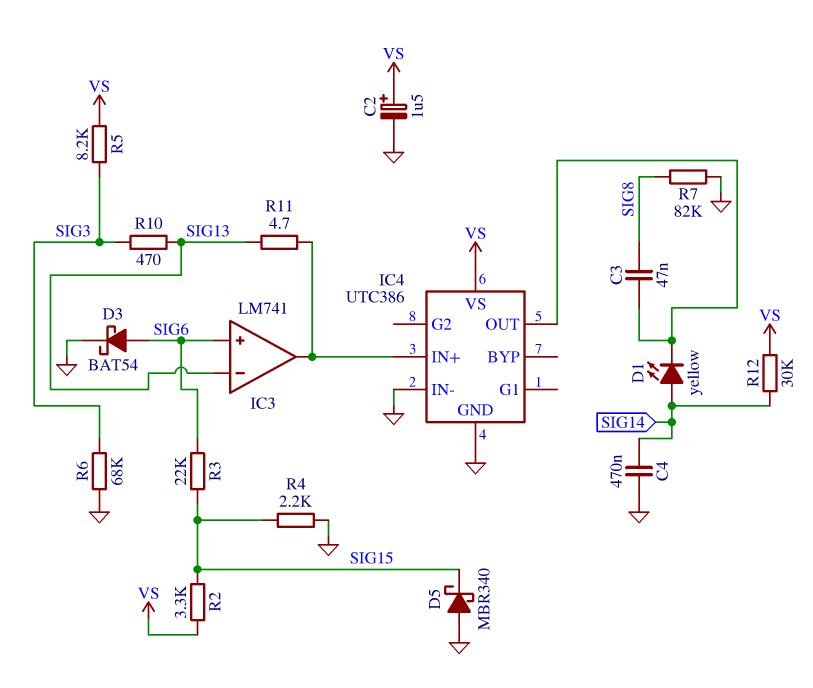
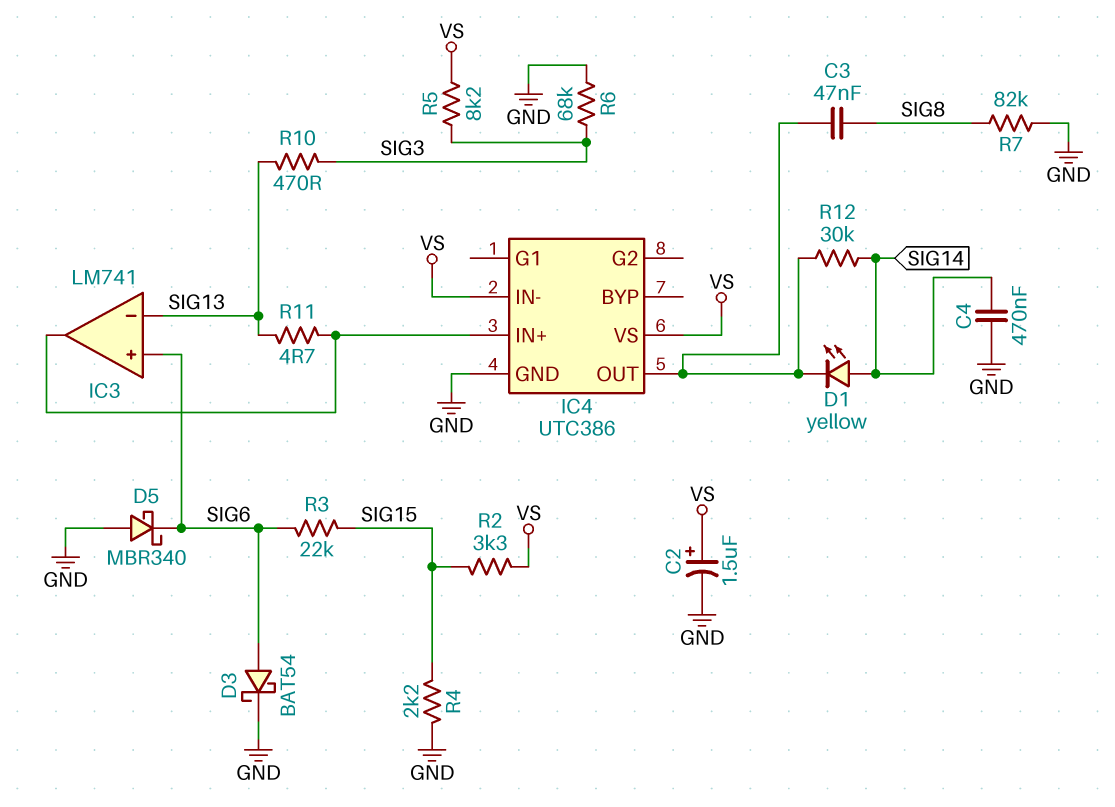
D5: schottky MBR340 (A GND, K SIG15) -> schottky MBR340 (A GND, K SIG6)
IC4 pin IN-: GND -> VS
R12: 30k (SIG14, VS) -> 30k (IC4/OUT, SIG14)

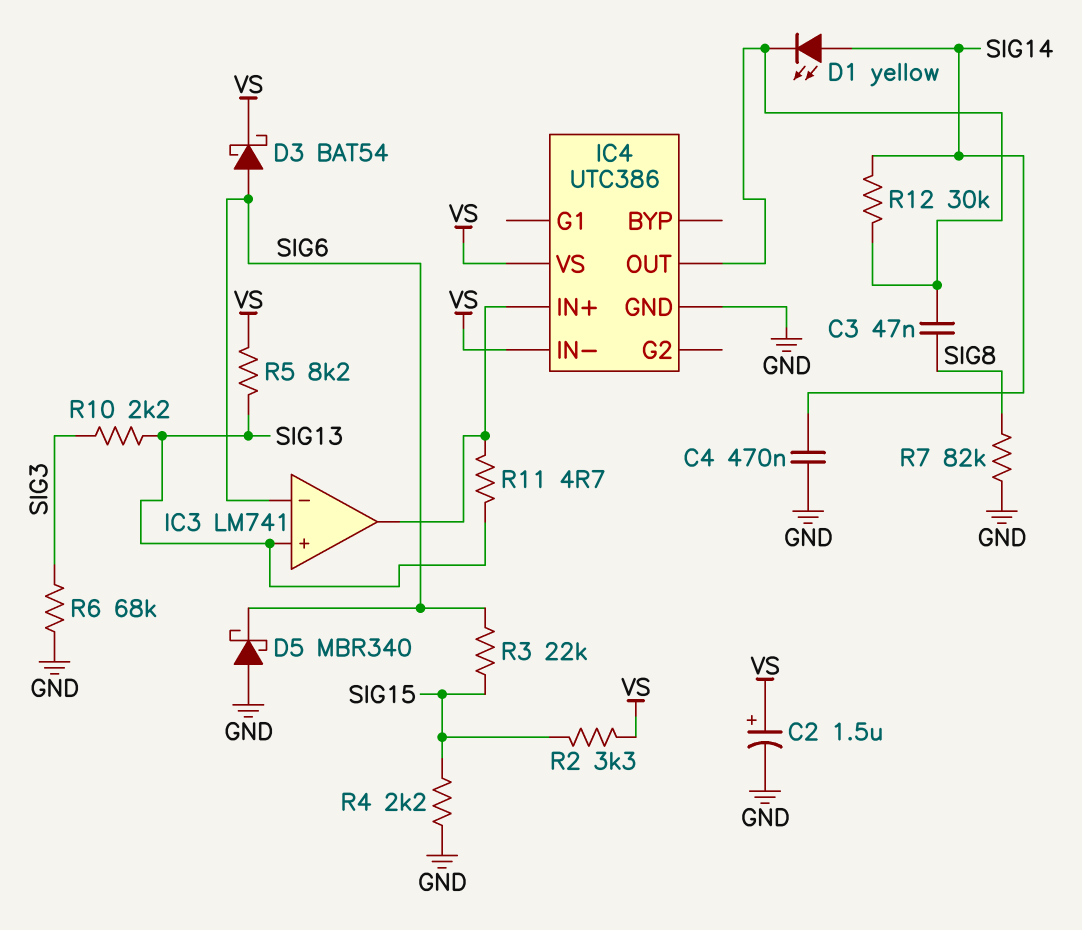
D3: schottky BAT54 (A SIG6, K GND) -> schottky BAT54 (A SIG6, K VS)
IC3 pin in+: SIG6 -> SIG13
IC3 pin in-: SIG13 -> SIG6
R5: 8.2k (SIG3, VS) -> 8.2k (SIG13, VS)
R10: 470 (SIG3, SIG13) -> 2.2k (SIG3, SIG13)

